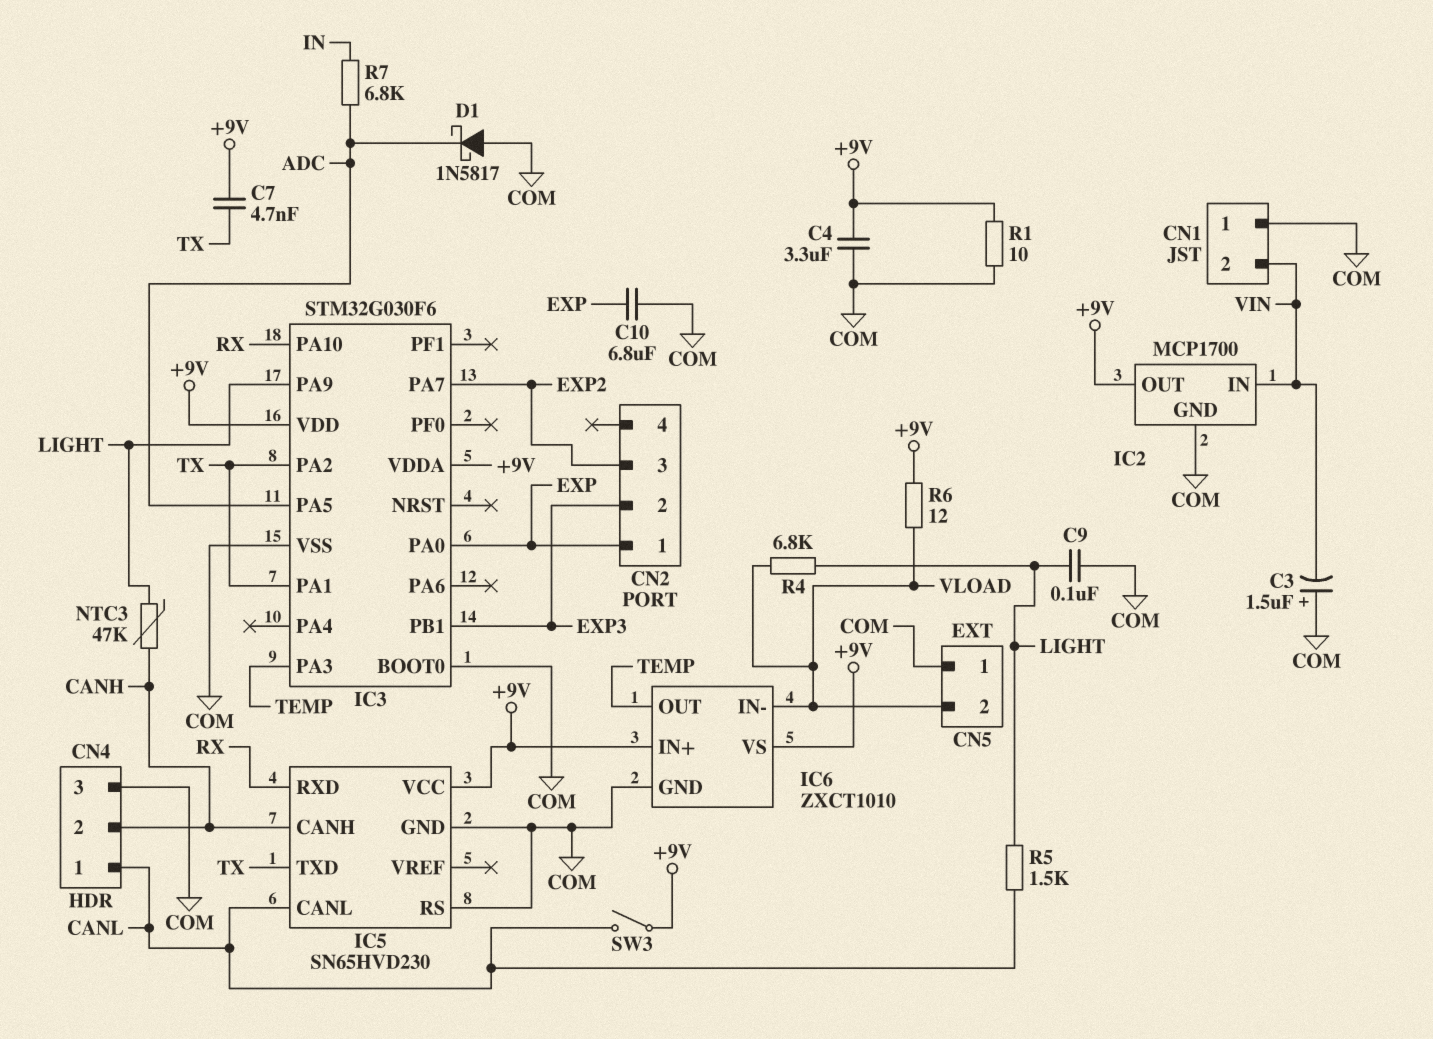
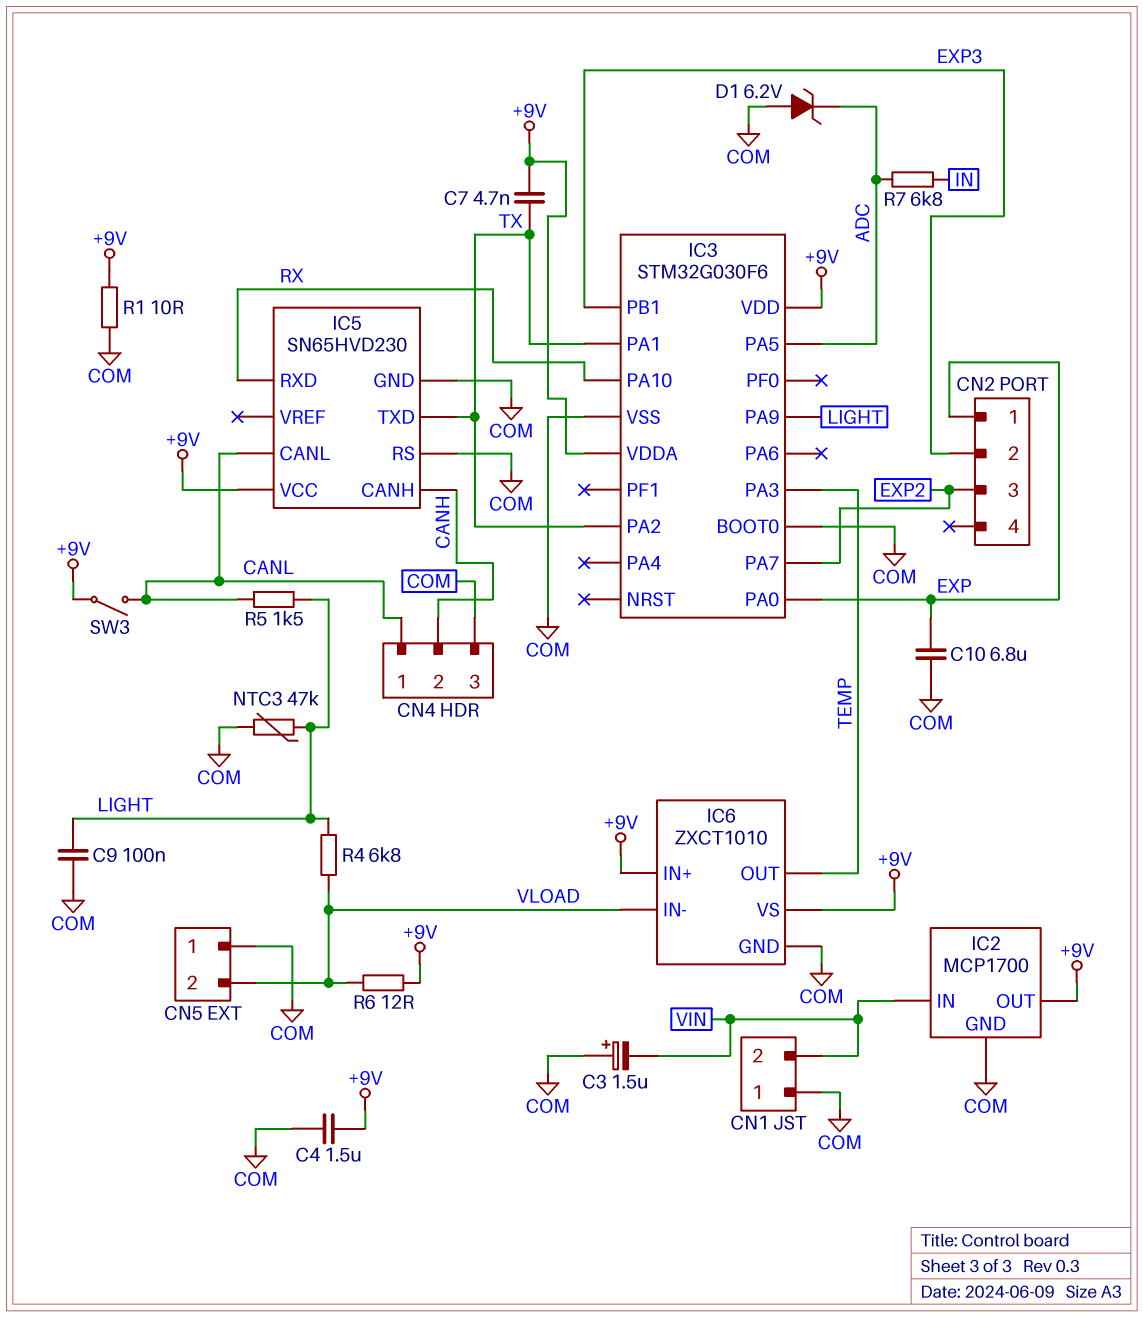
C4: 3.3uF (+9V, COM) -> 1.5uF (+9V, COM)
D1: schottky 1N5817 (A COM, K ADC) -> zener 6.2V (A COM, K ADC)
NTC3: 47k (CANH, LIGHT) -> 47k (COM, LIGHT)

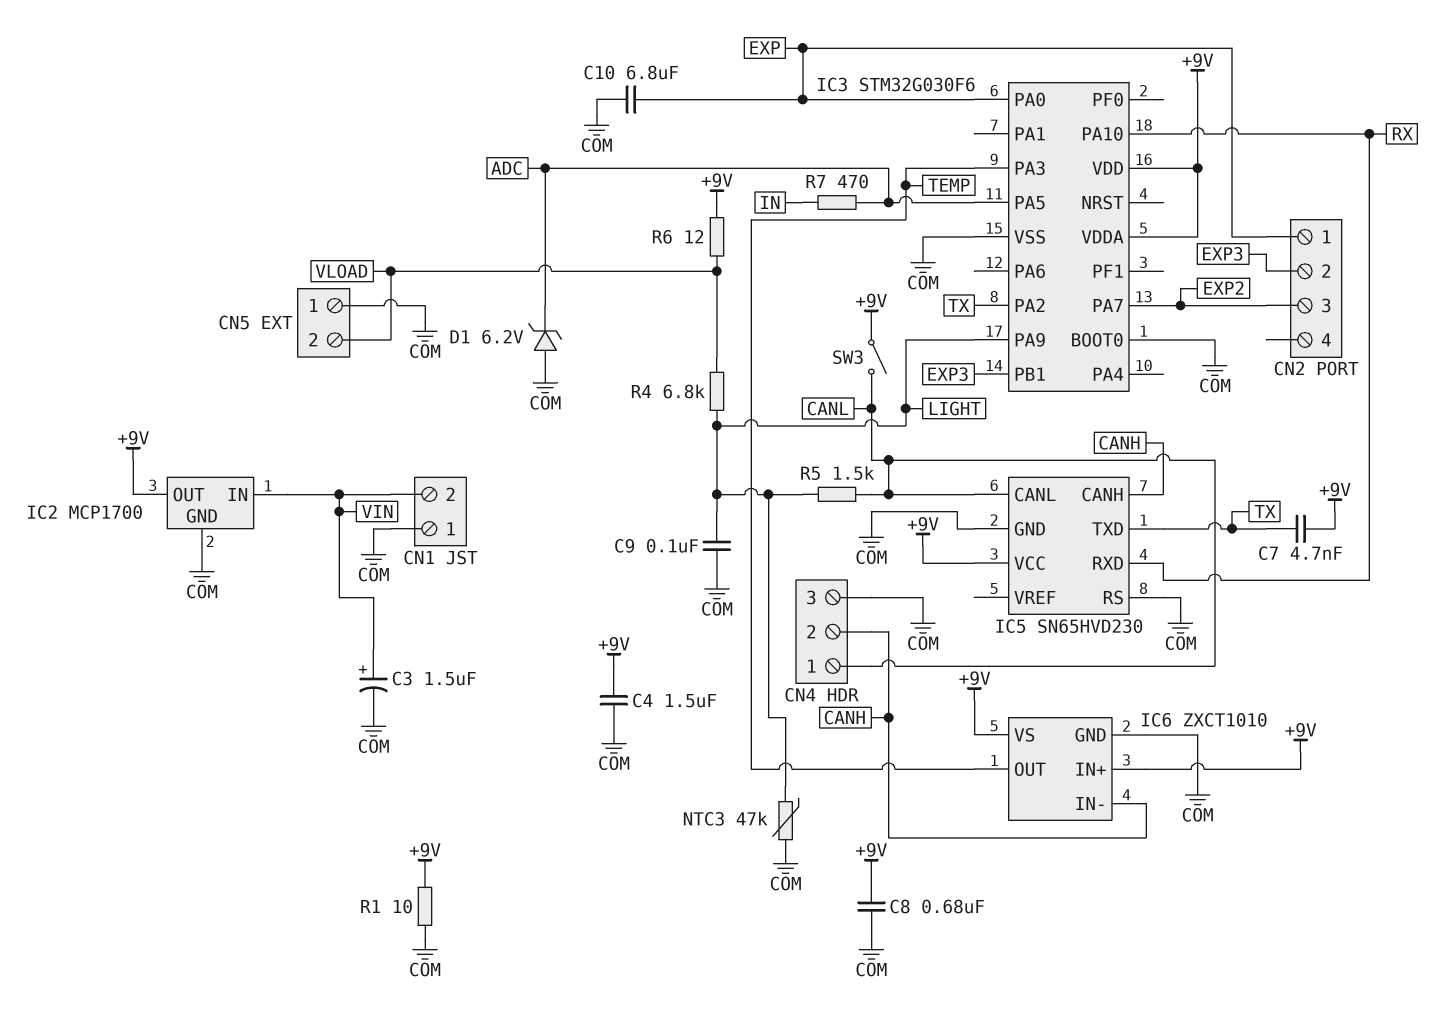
C3: 1.5uF (plus COM, minus VIN) -> 1.5uF (plus VIN, minus COM)
C8: none -> 680nF (+9V, COM)
IC3 pin PA1: TX -> none
IC6 pin IN-: VLOAD -> CANH
R7: 6.8k (ADC, IN) -> 470 (ADC, IN)

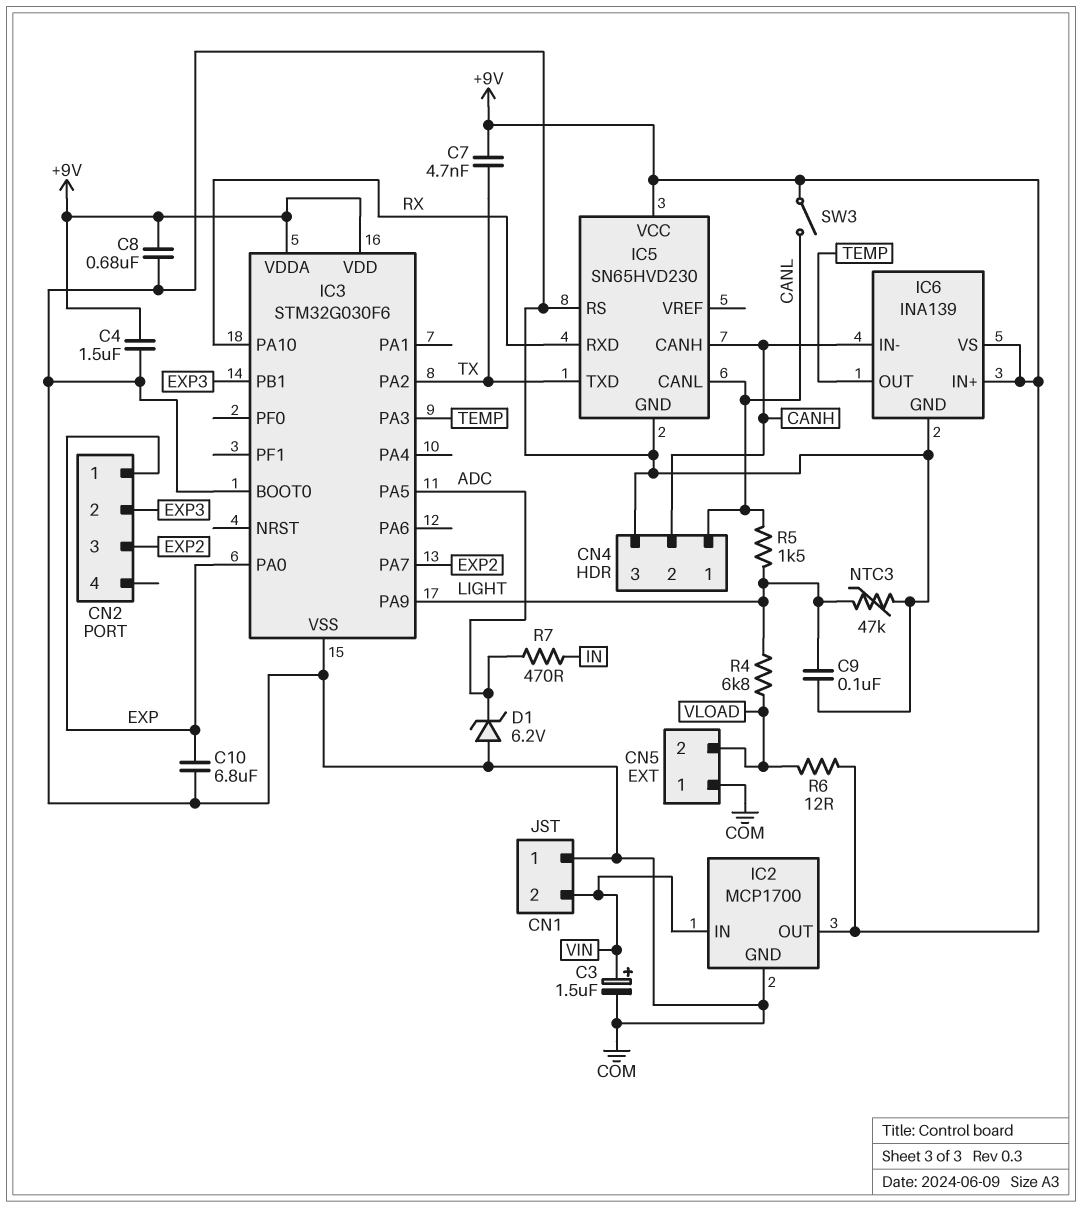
IC6: ZXCT1010 -> INA139
R1: 10 (+9V, COM) -> none

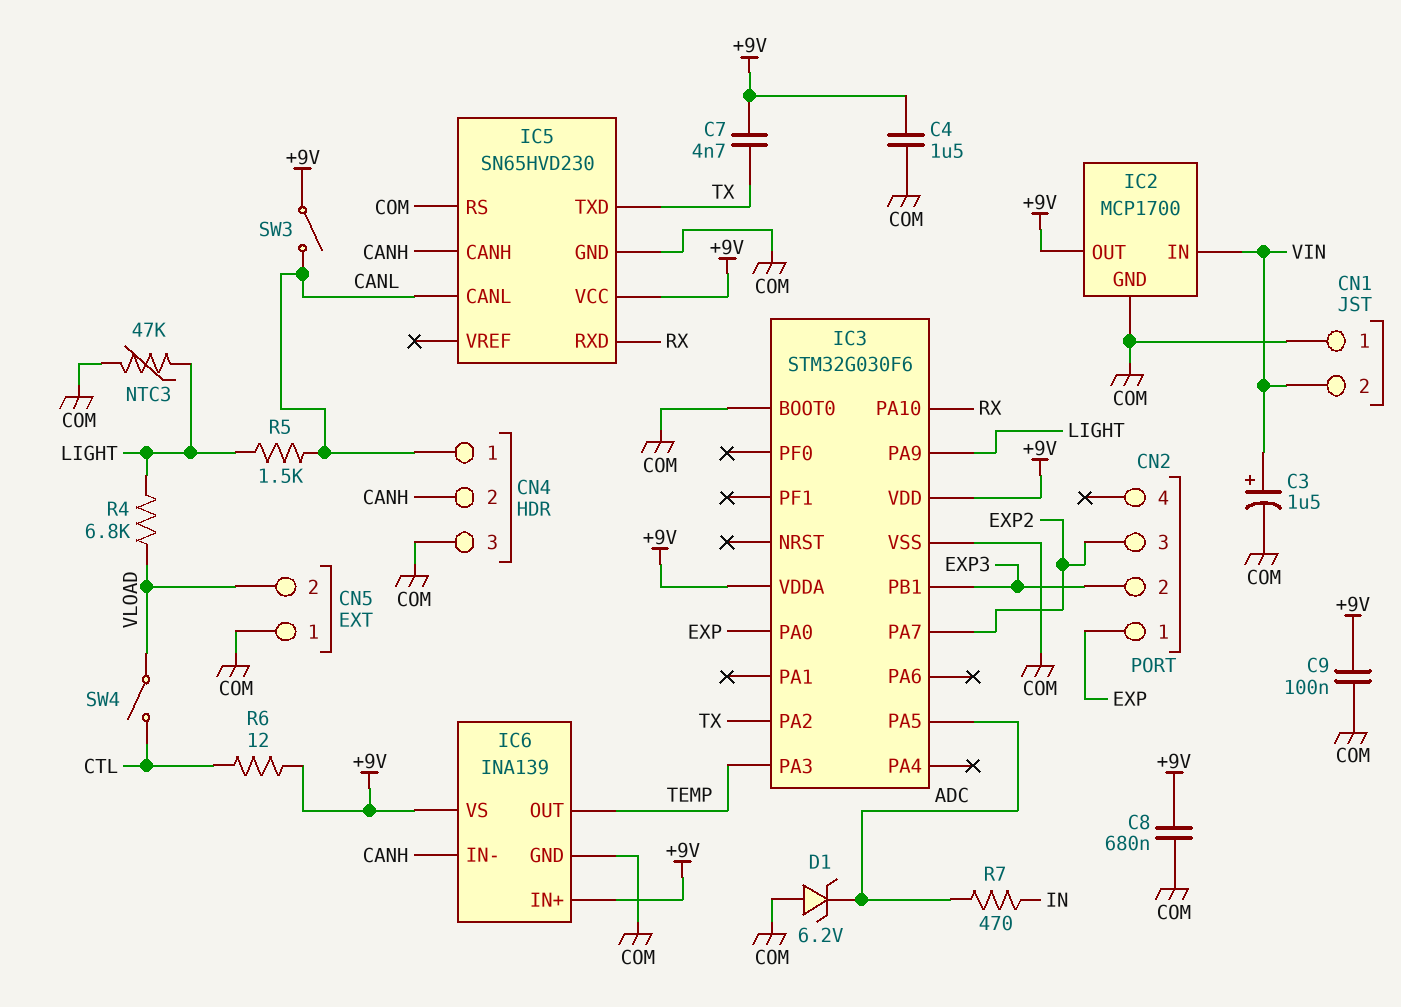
C9: 100nF (COM, LIGHT) -> 100nF (+9V, COM)
C10: 6.8uF (COM, EXP) -> none
R6: 12 (+9V, VLOAD) -> 12 (+9V, CTL)
SW4: none -> switch (CTL, VLOAD)

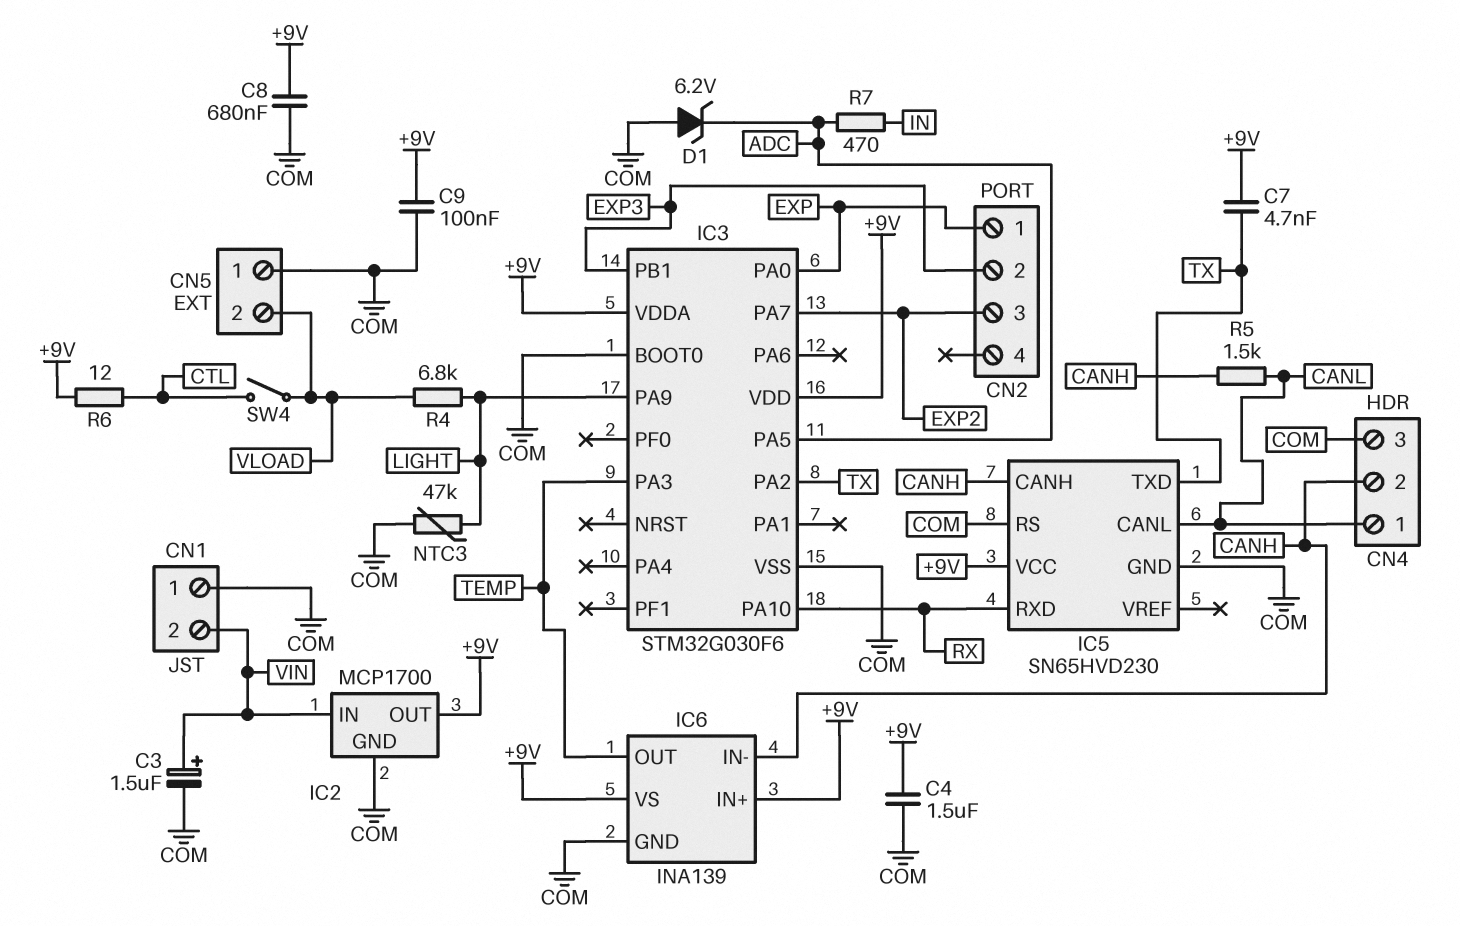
R5: 1.5k (CANL, LIGHT) -> 1.5k (CANH, CANL)
SW3: switch (+9V, CANL) -> none

